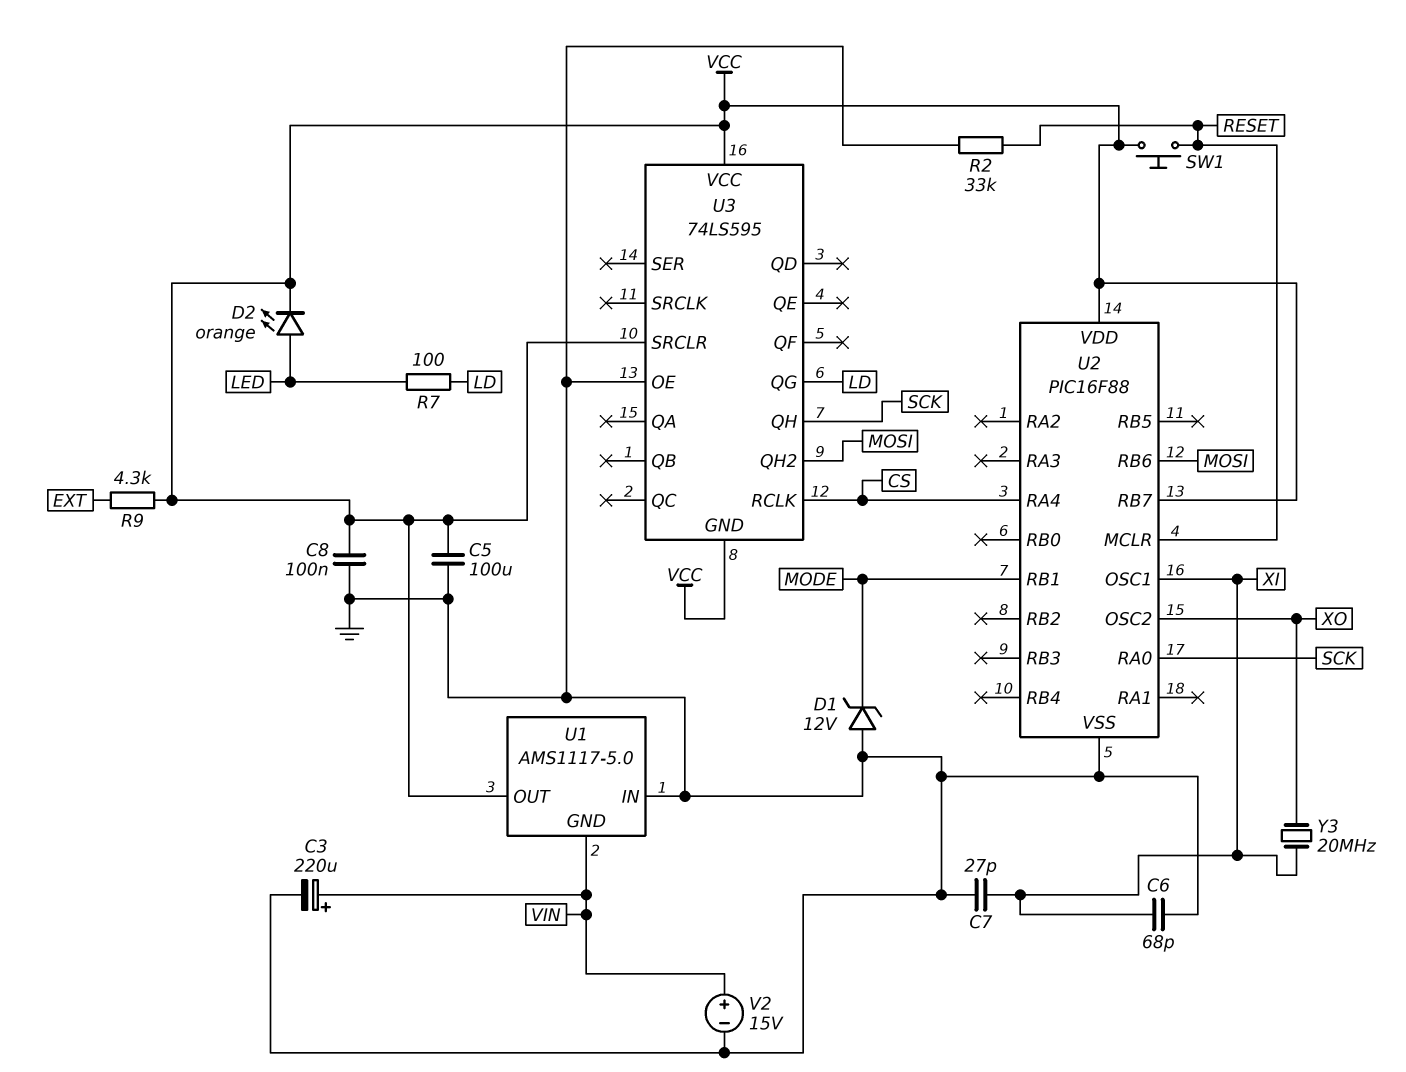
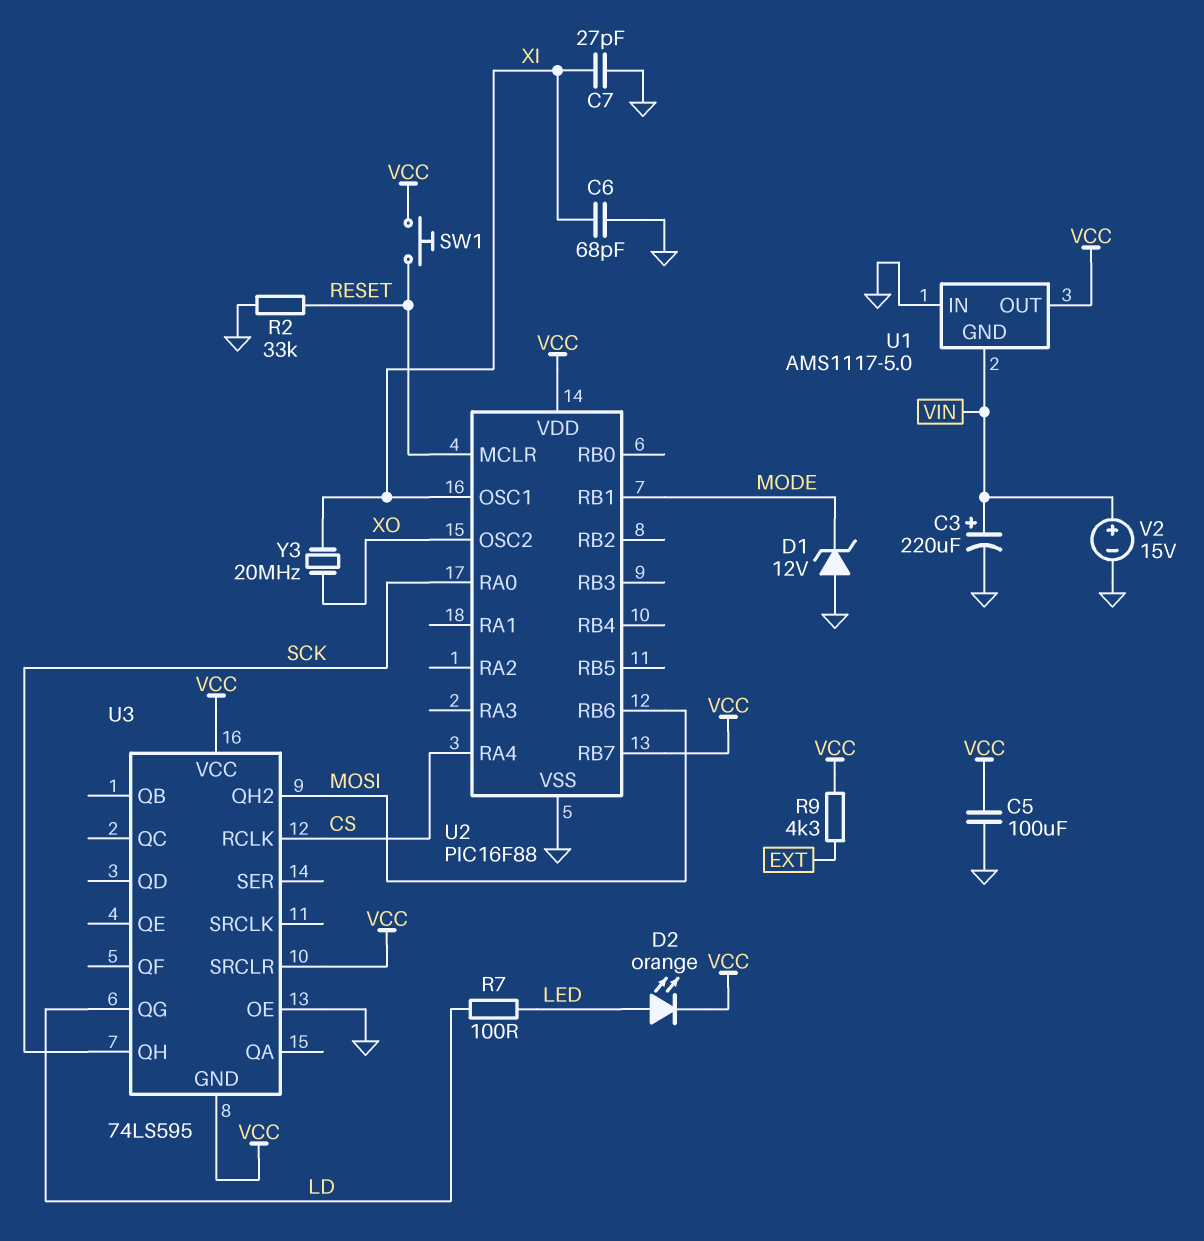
C8: 100nF (GND, VCC) -> none

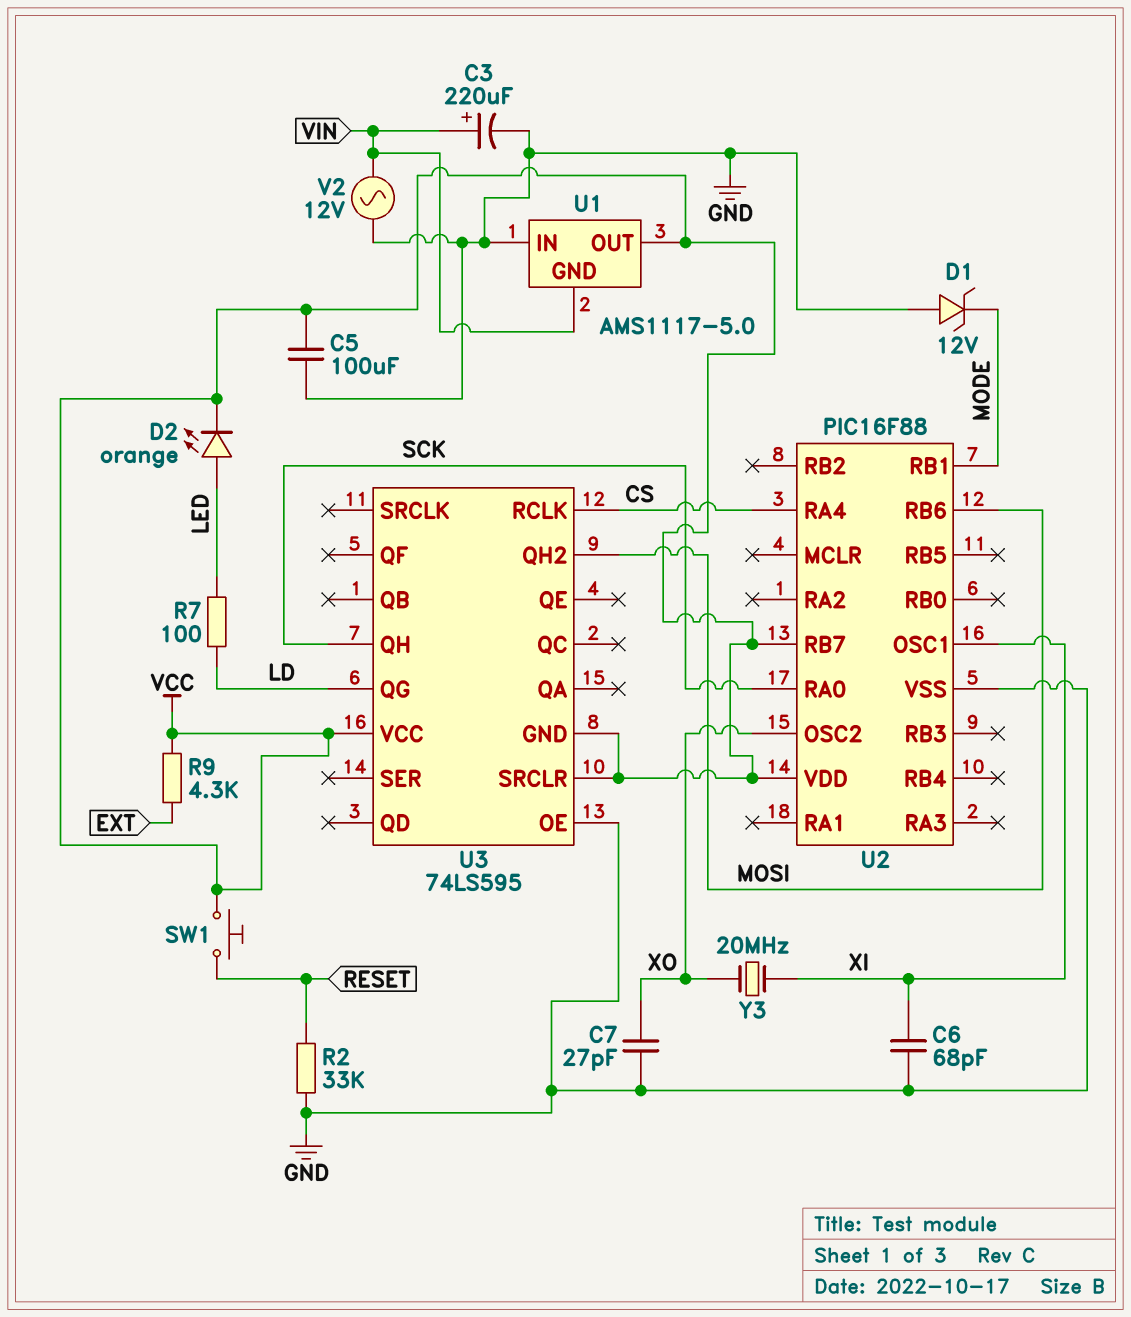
C7: 27pF (GND, XI) -> 27pF (GND, XO)
U2 pin MCLR: RESET -> none
V2: 15V (plus VIN, minus GND) -> AC 12V (GND, VIN)

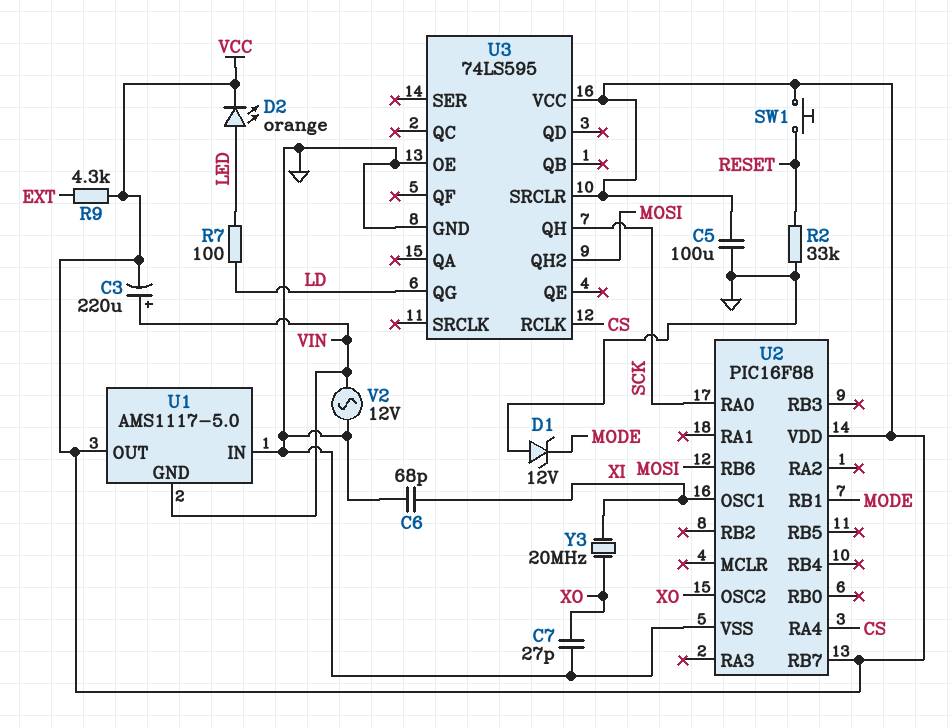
C3: 220uF (plus VIN, minus GND) -> 220uF (plus VIN, minus VCC)
U3 pin GND: VCC -> GND

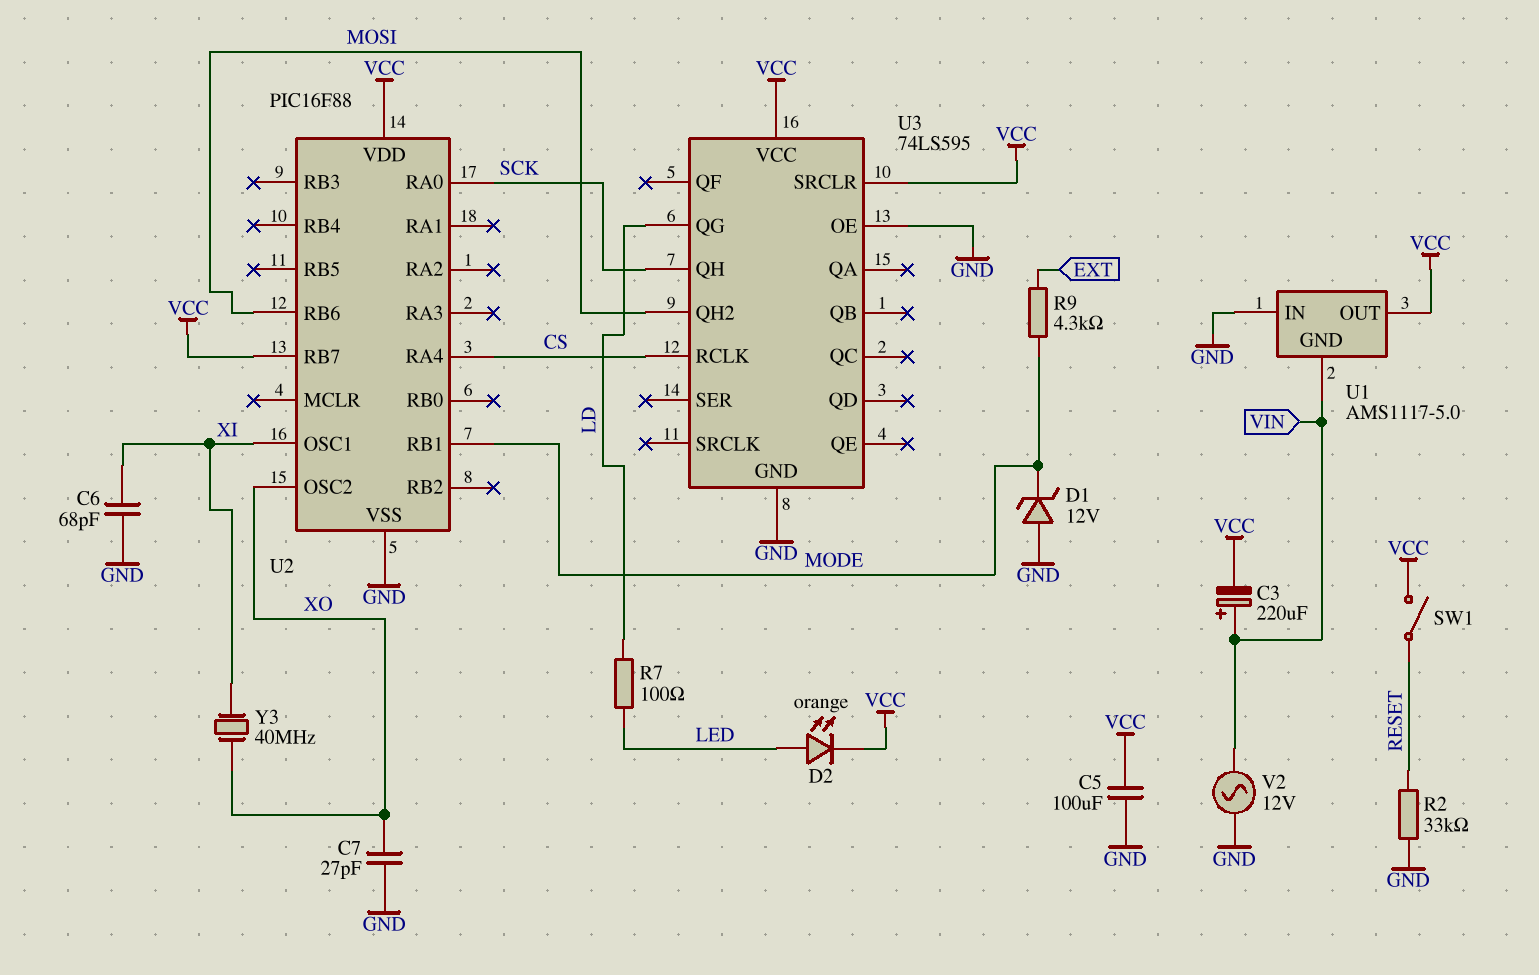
R9: 4.3k (EXT, VCC) -> 4.3k (EXT, MODE)
SW1: button (RESET, VCC) -> switch (RESET, VCC)
Y3: 20MHz (XI, XO) -> 40MHz (XI, XO)

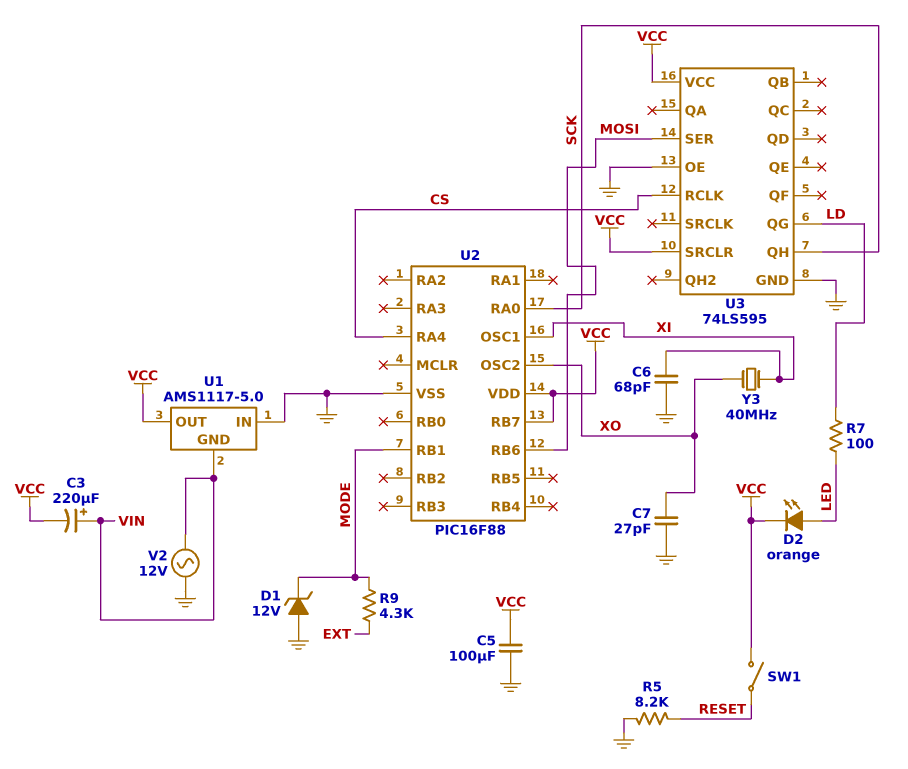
R2: 33k (GND, RESET) -> none
R5: none -> 8.2k (GND, RESET)
U3 pin QH2: MOSI -> none
U3 pin SER: none -> MOSI

